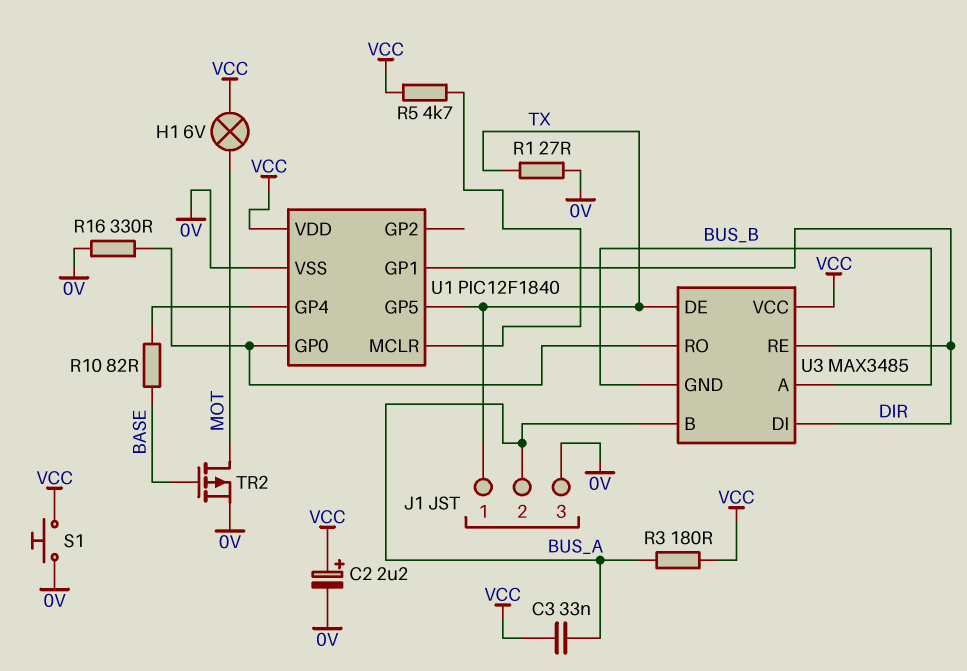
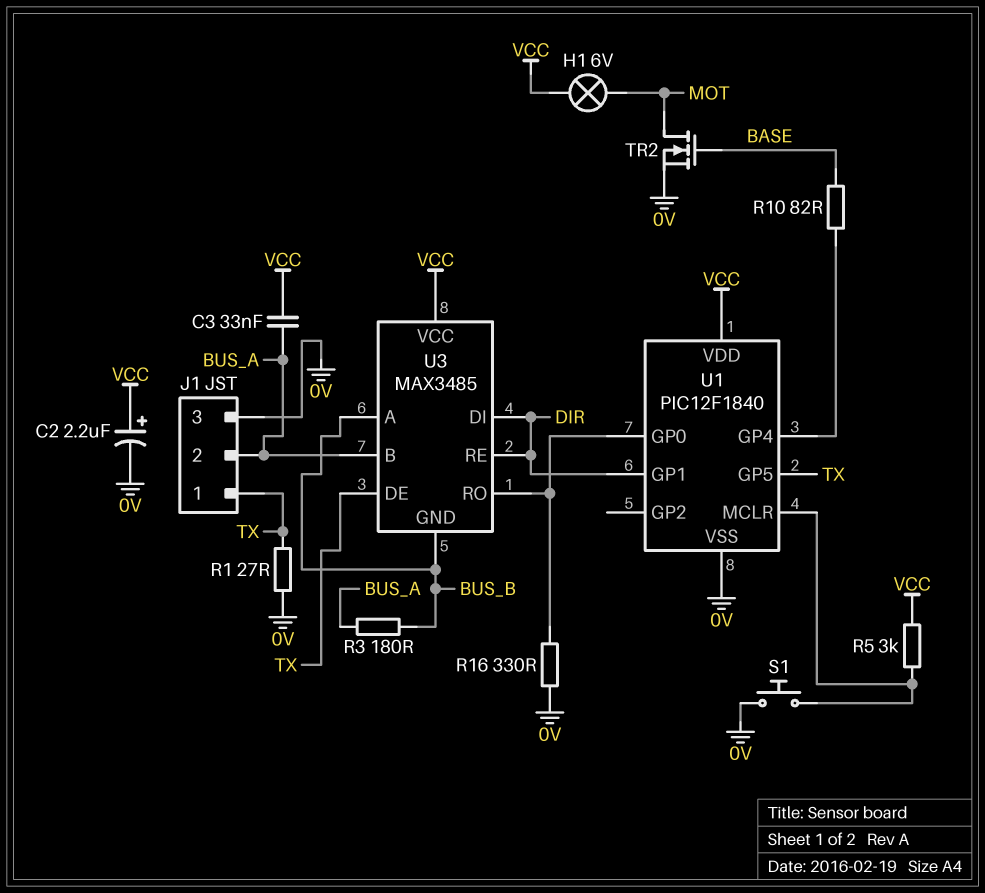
R3: 180 (BUS_A, VCC) -> 180 (BUS_A, BUS_B)
R5: 4.7k (U1/MCLR, VCC) -> 3k (U1/MCLR, VCC)
S1: button (0V, VCC) -> button (0V, U1/MCLR)
TR2: PMOS (G BASE, D MOT, S 0V) -> NMOS (G BASE, D MOT, S 0V)

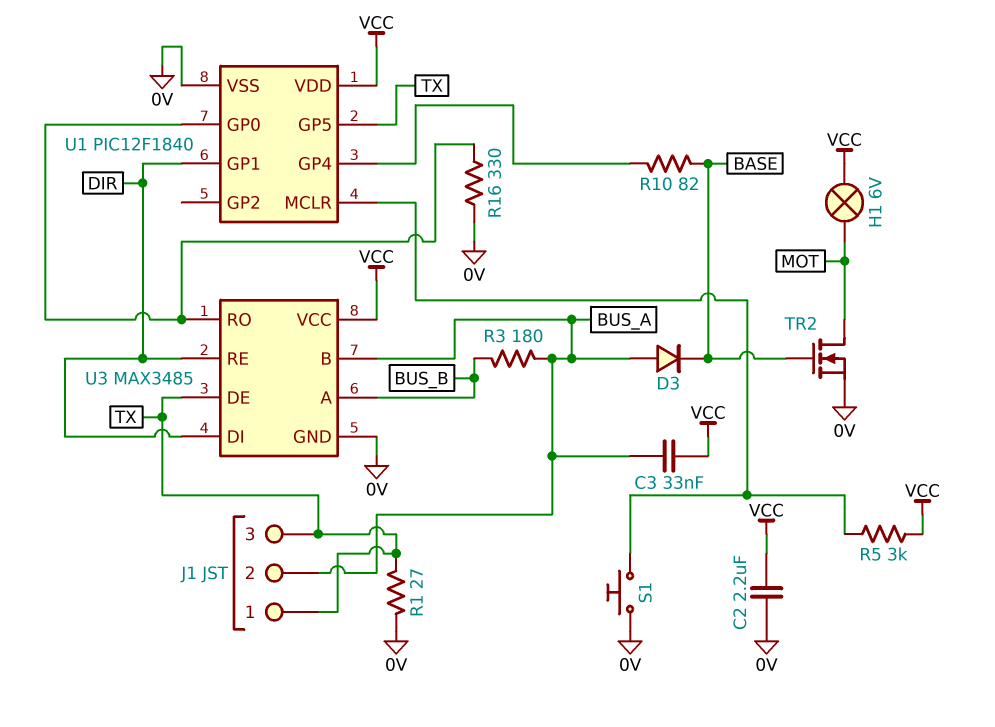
C2: 2.2uF (plus VCC, minus 0V) -> 2.2uF (0V, VCC)
D3: none -> diode (A BUS_A, K BASE)
J1 pin 3: 0V -> TX
U3 pin GND: BUS_B -> 0V

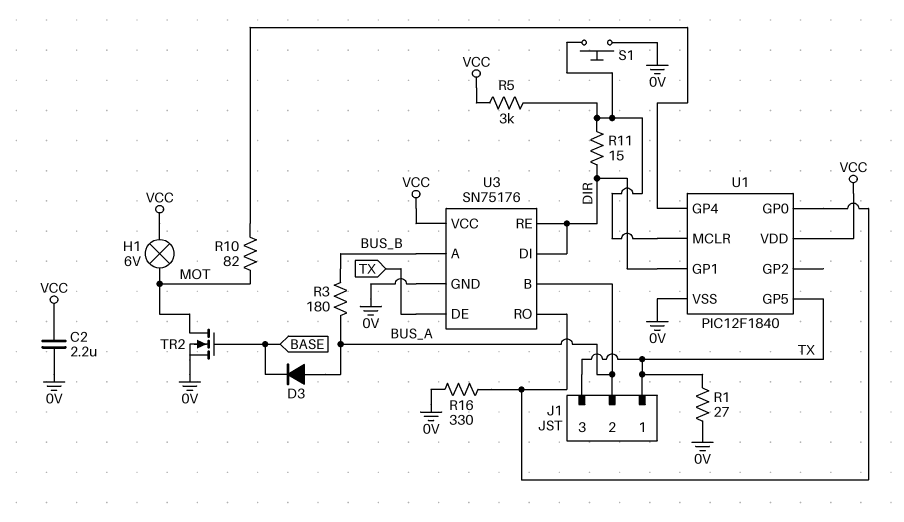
C3: 33nF (BUS_A, VCC) -> none
R10: 82 (BASE, U1/GP4) -> 82 (MOT, U1/GP4)
R11: none -> 15 (DIR, U1/MCLR)
U3: MAX3485 -> SN75176

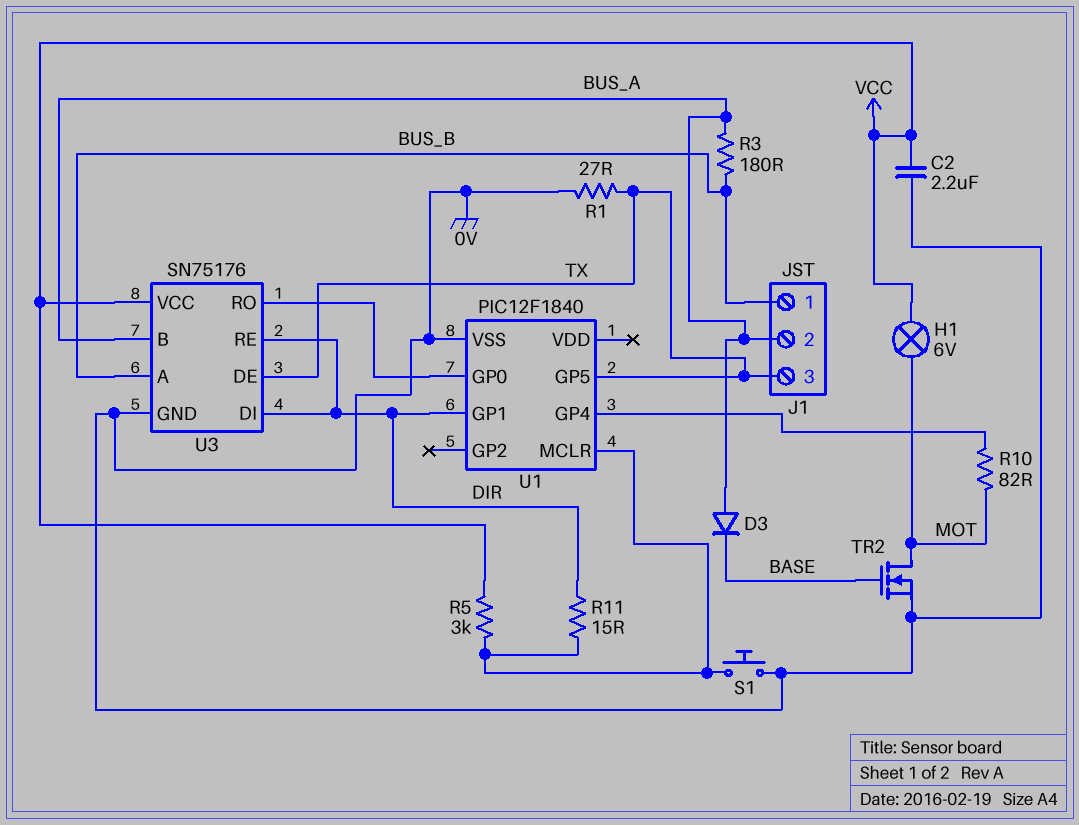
J1 pin 1: TX -> BUS_B
R16: 330 (0V, U1/GP0) -> none
U1 pin VDD: VCC -> none

